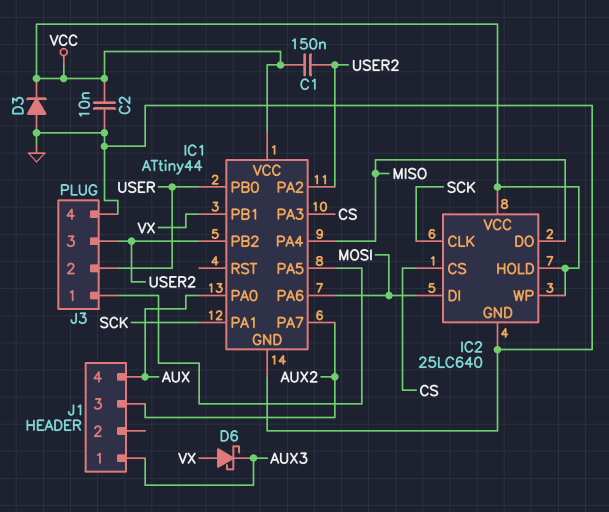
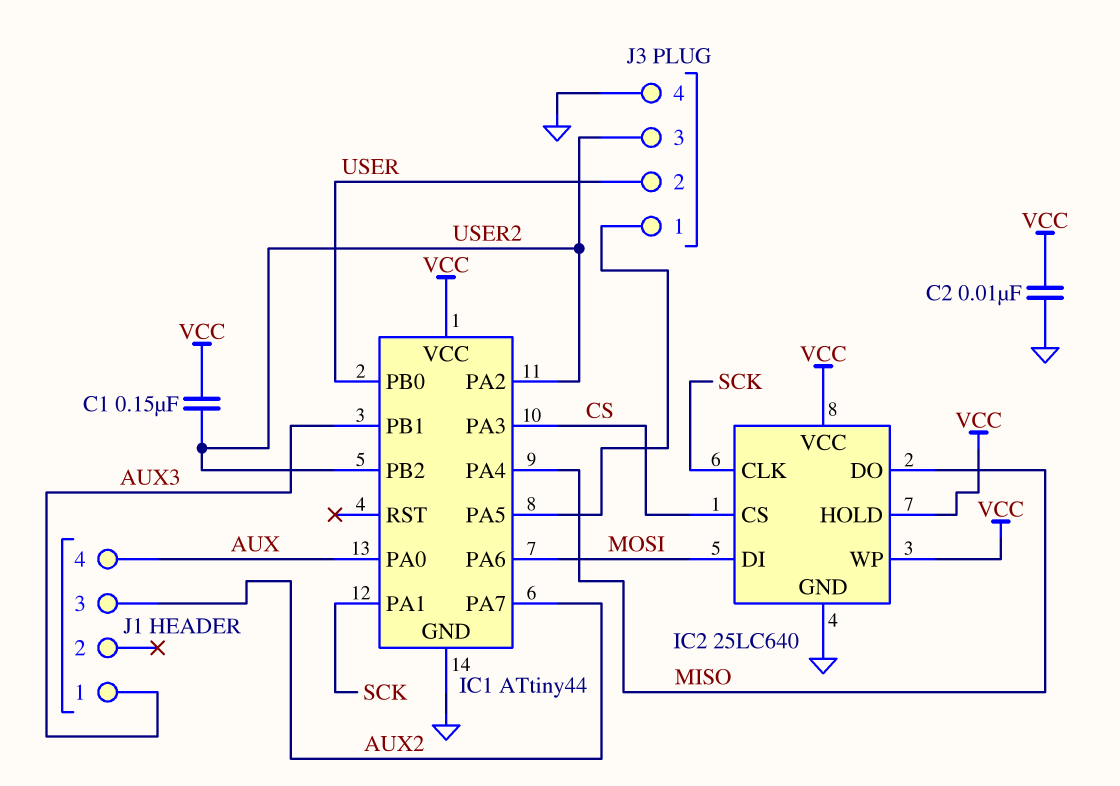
D3: diode (A GND, K VCC) -> none
D6: schottky (A VX, K AUX3) -> none
IC1 pin PB1: VX -> AUX3

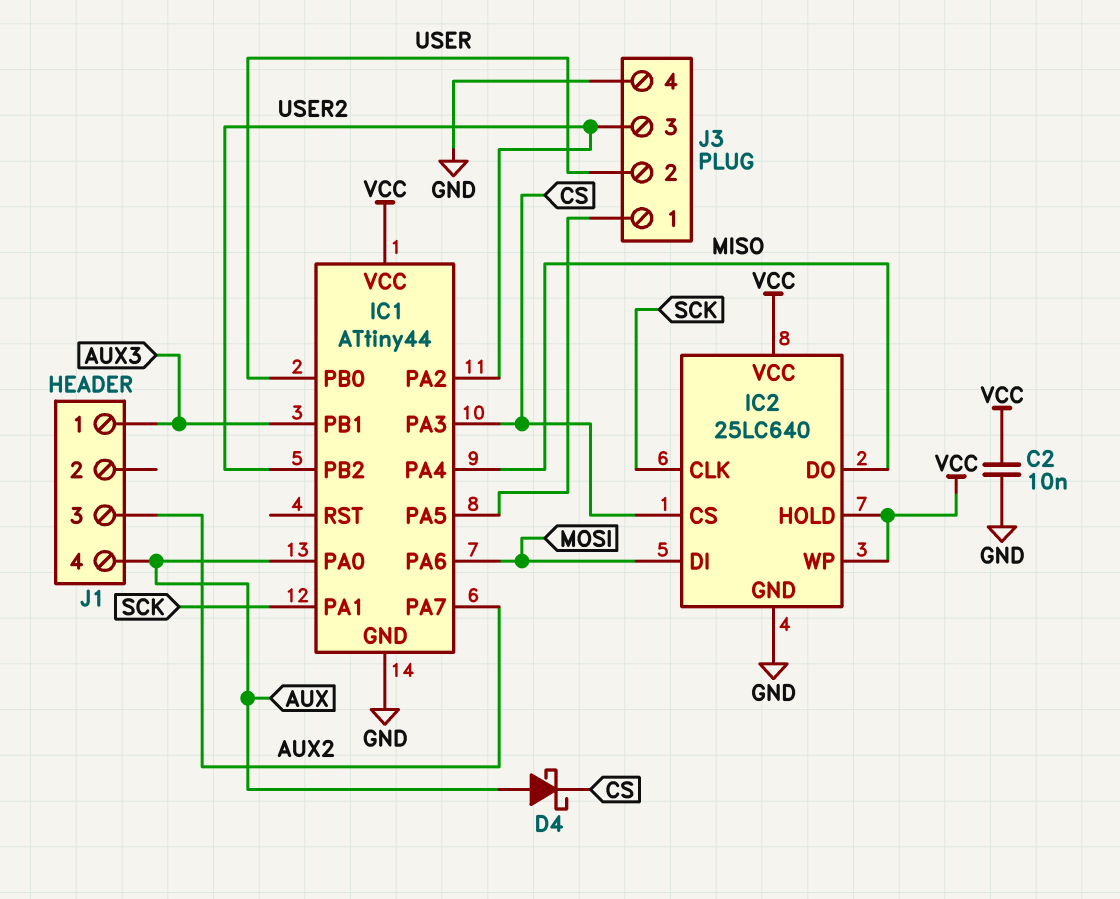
C1: 150nF (USER2, VCC) -> none
D4: none -> schottky (A AUX, K CS)

